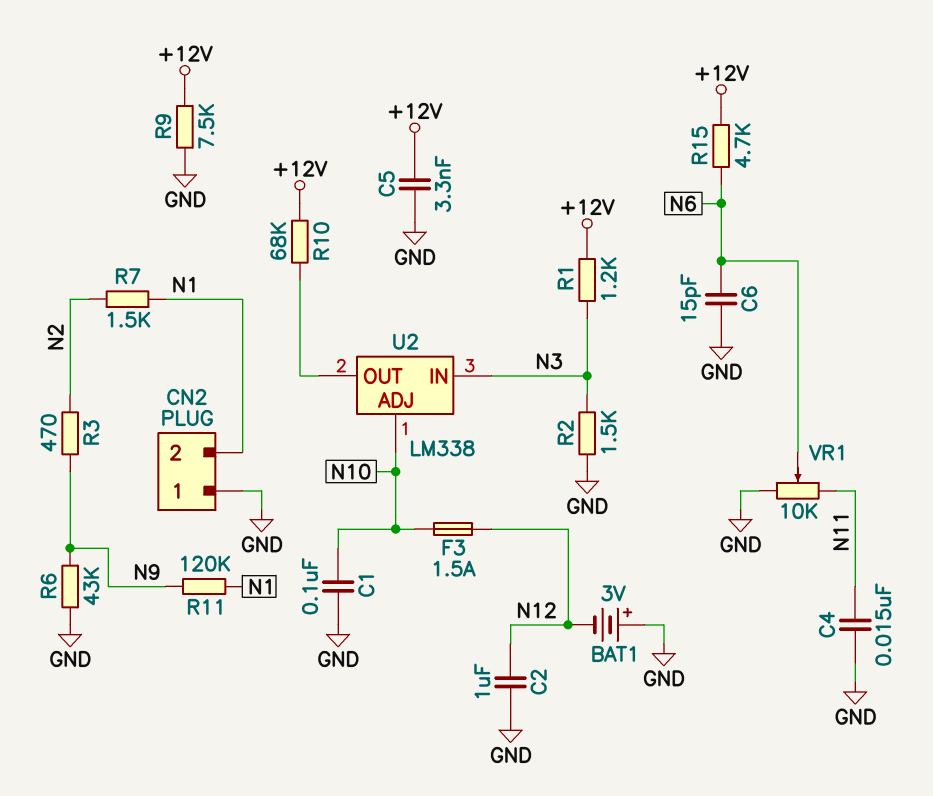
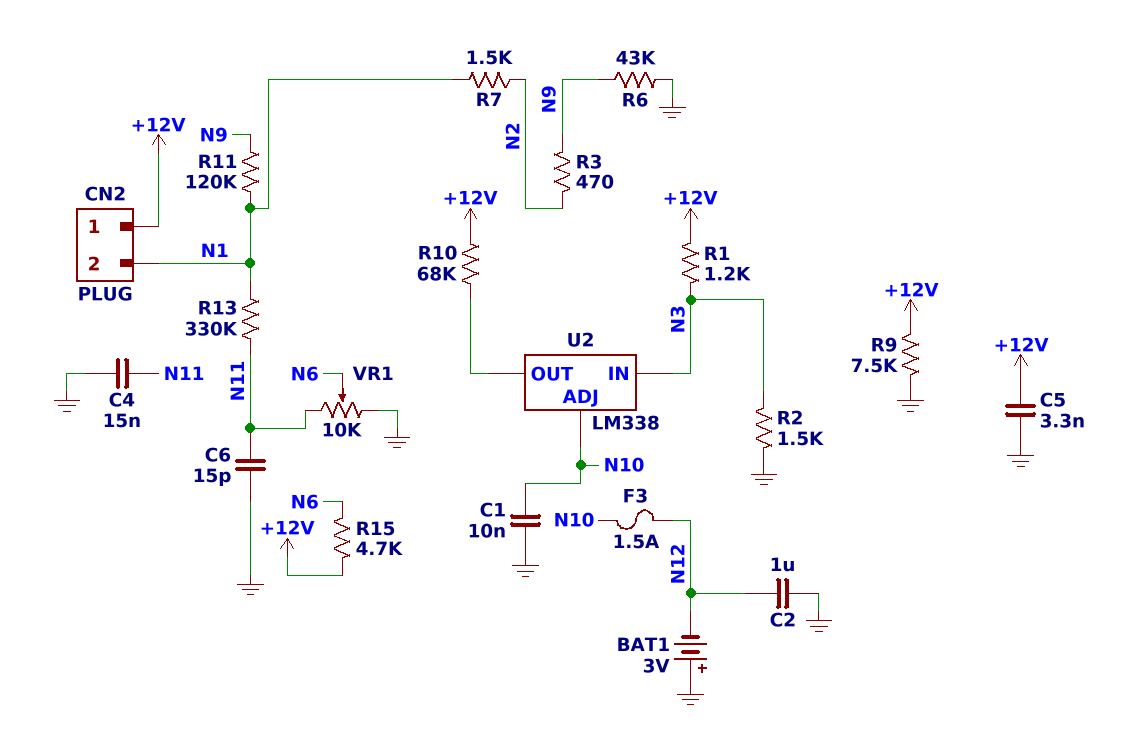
C1: 100nF (GND, N10) -> 10nF (GND, N10)
C6: 15pF (GND, N6) -> 15pF (GND, N11)
CN2 pin 1: GND -> +12V
R13: none -> 330k (N1, N11)

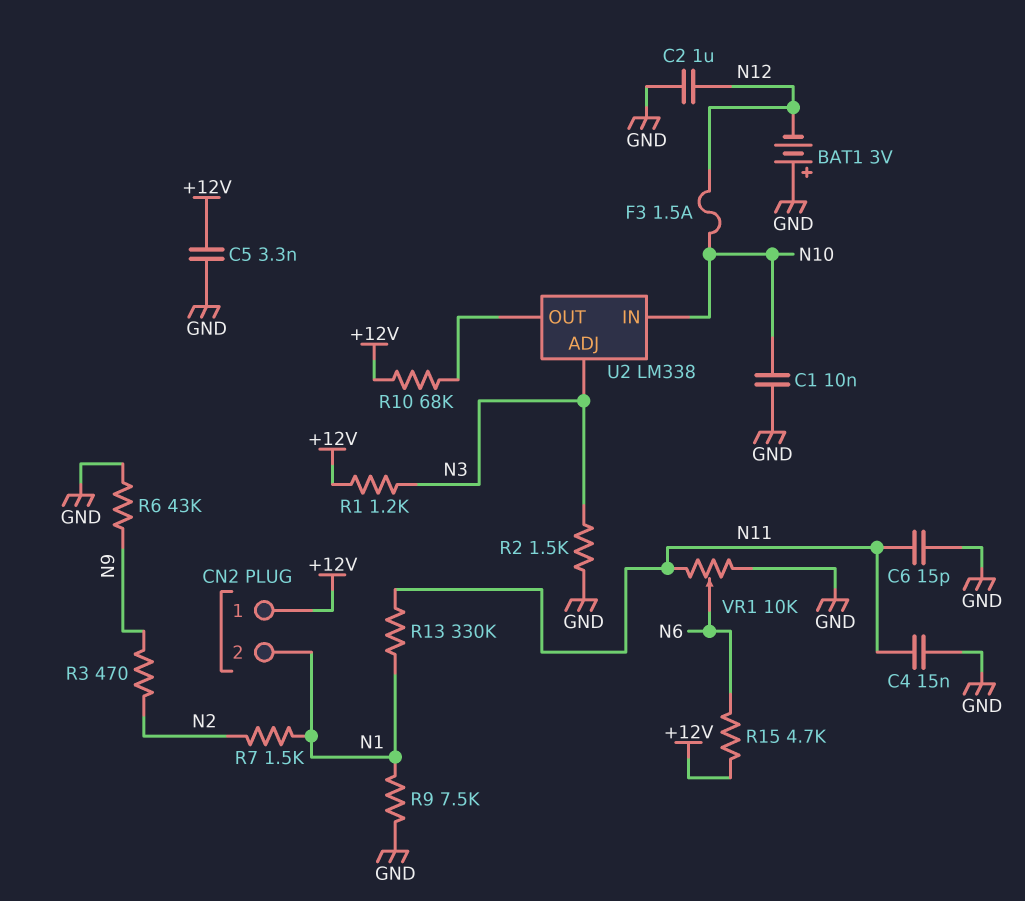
R9: 7.5k (+12V, GND) -> 7.5k (GND, N1)
R11: 120k (N1, N9) -> none
U2 pin ADJ: N10 -> N3
U2 pin IN: N3 -> N10

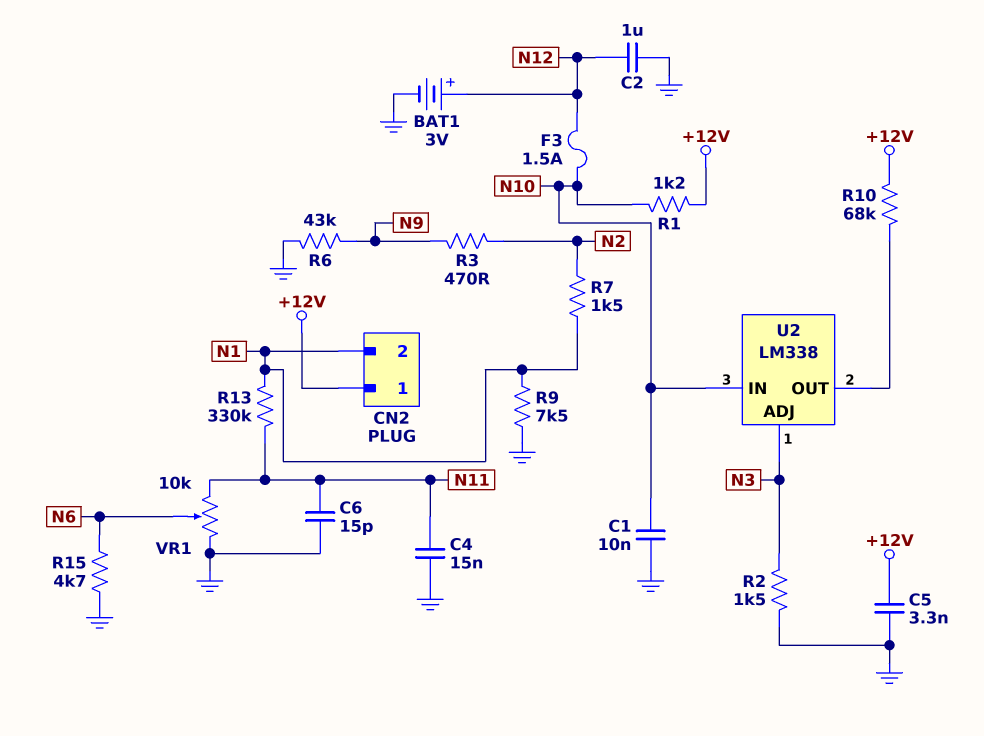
BAT1: 3V (plus GND, minus N12) -> 3V (plus N12, minus GND)
R1: 1.2k (+12V, N3) -> 1.2k (+12V, N10)
R15: 4.7k (+12V, N6) -> 4.7k (GND, N6)

